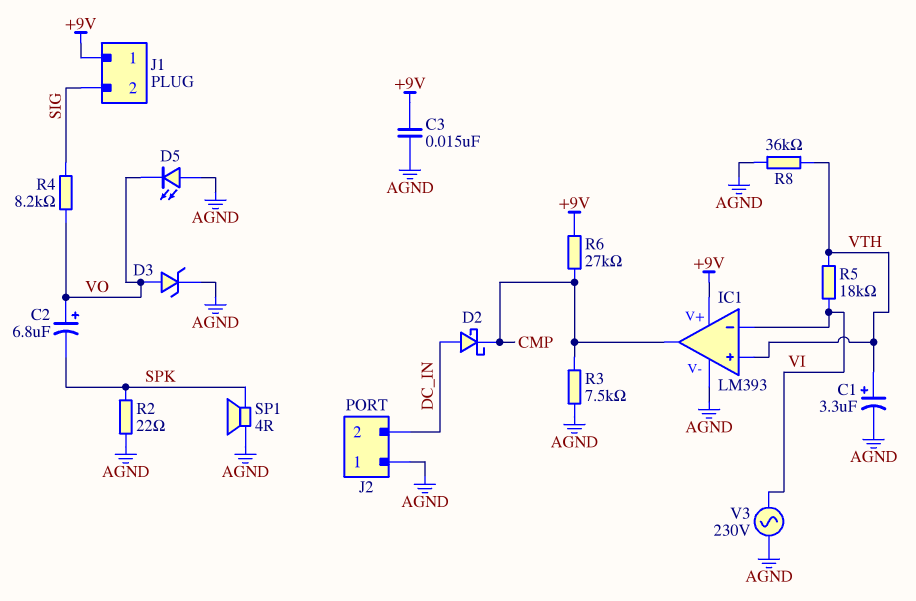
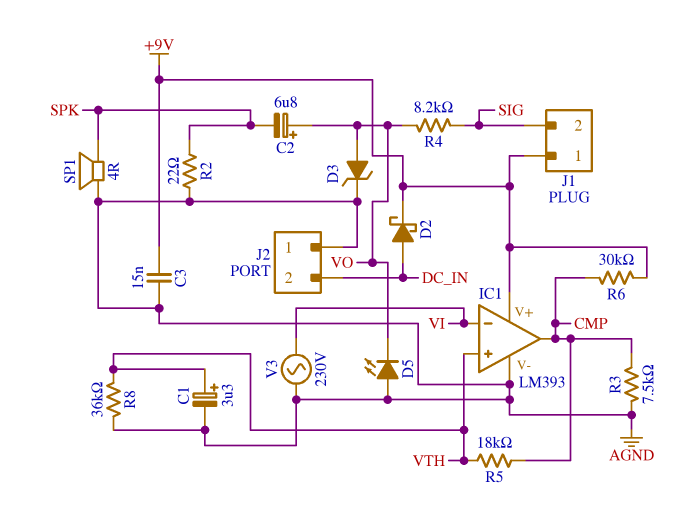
D2: schottky (A DC_IN, K CMP) -> schottky (A DC_IN, K +9V)
R5: 18k (VI, VTH) -> 18k (CMP, VTH)
R6: 27k (+9V, CMP) -> 30k (+9V, CMP)

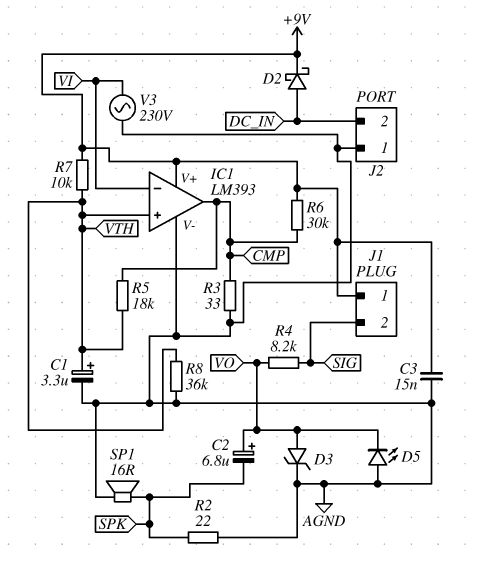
R3: 7.5k (AGND, CMP) -> 33 (AGND, CMP)
R7: none -> 10k (+9V, VTH)
SP1: speaker 4R (AGND, SPK) -> speaker 16R (AGND, SPK)

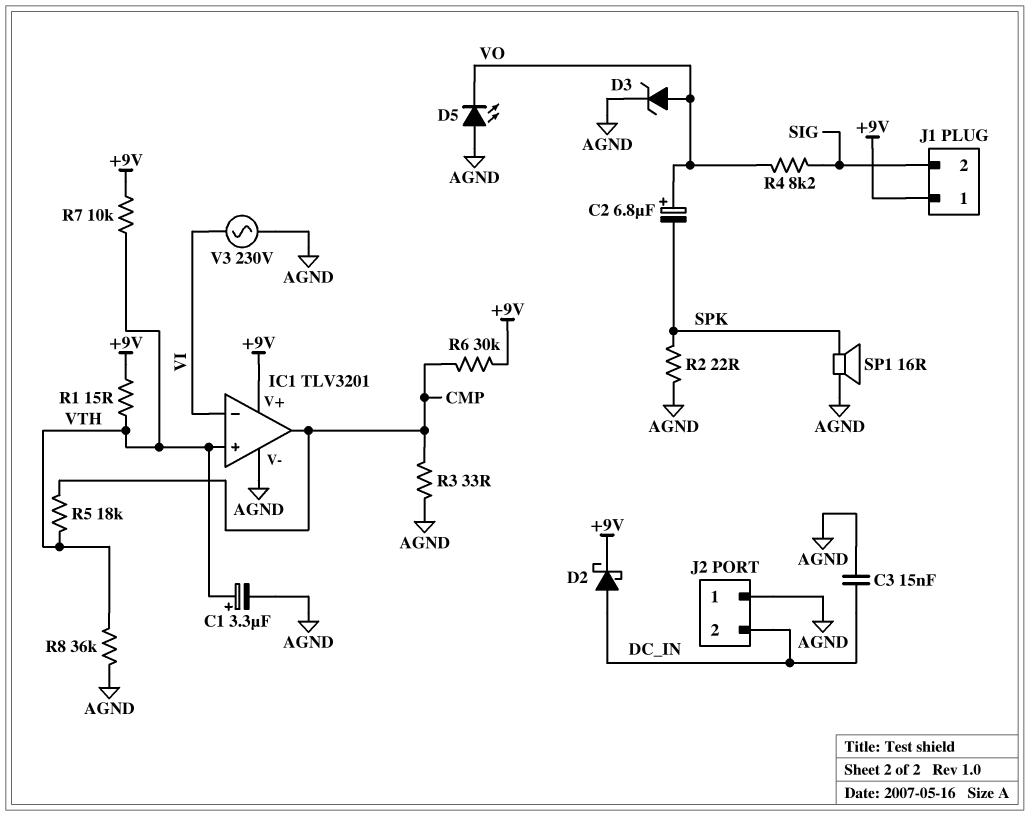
C3: 15nF (+9V, AGND) -> 15nF (AGND, DC_IN)
IC1: LM393 -> TLV3201
R1: none -> 15 (+9V, VTH)

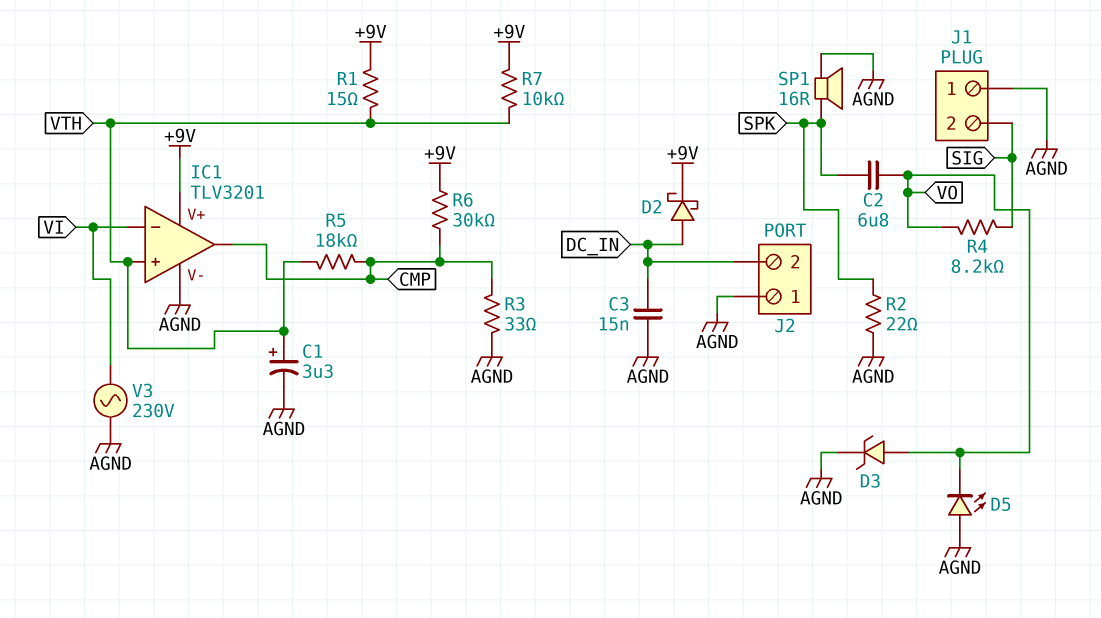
C2: 6.8uF (plus VO, minus SPK) -> 6.8uF (SPK, VO)
J1 pin 1: +9V -> AGND
R8: 36k (AGND, VTH) -> none

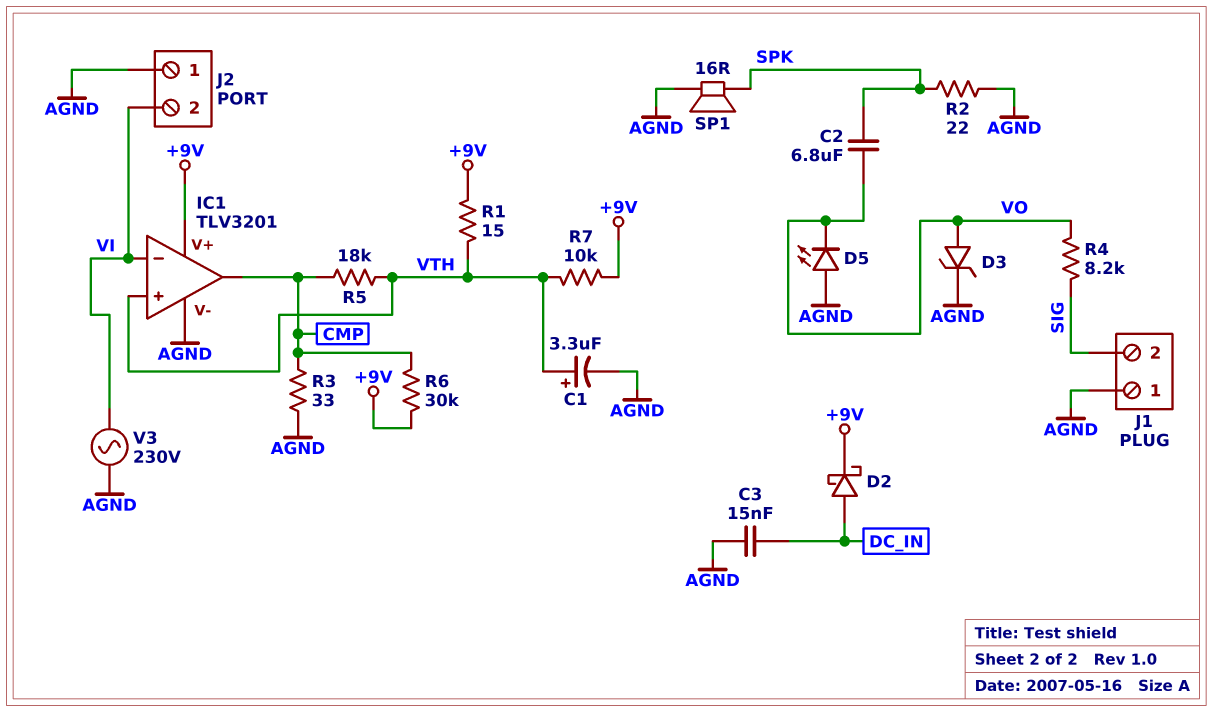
J2 pin 2: DC_IN -> VI

